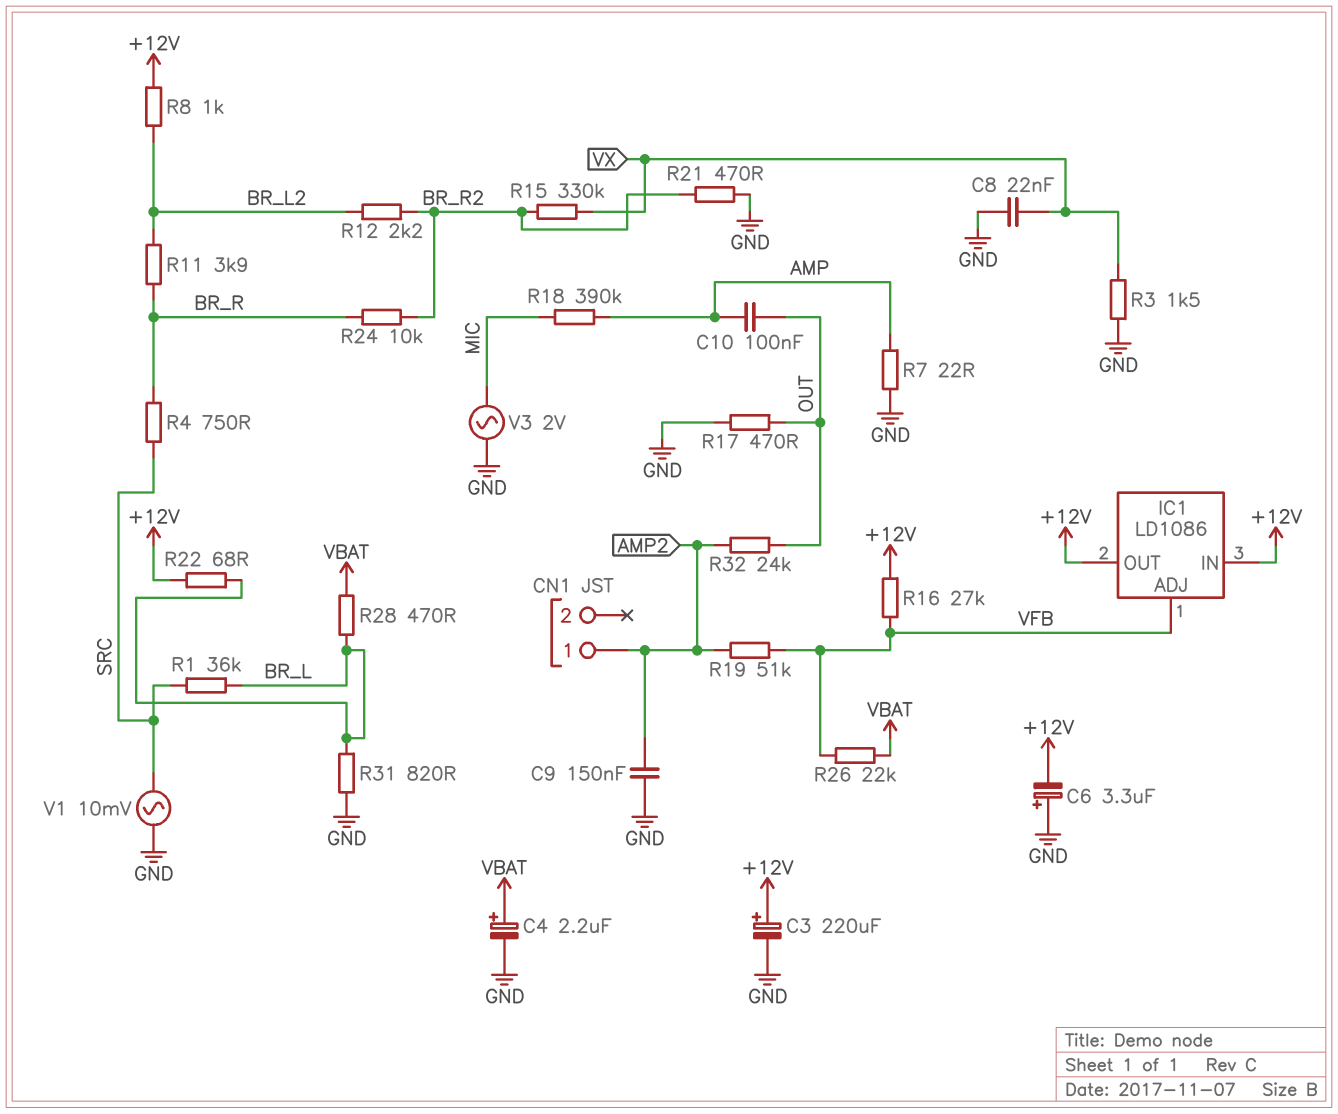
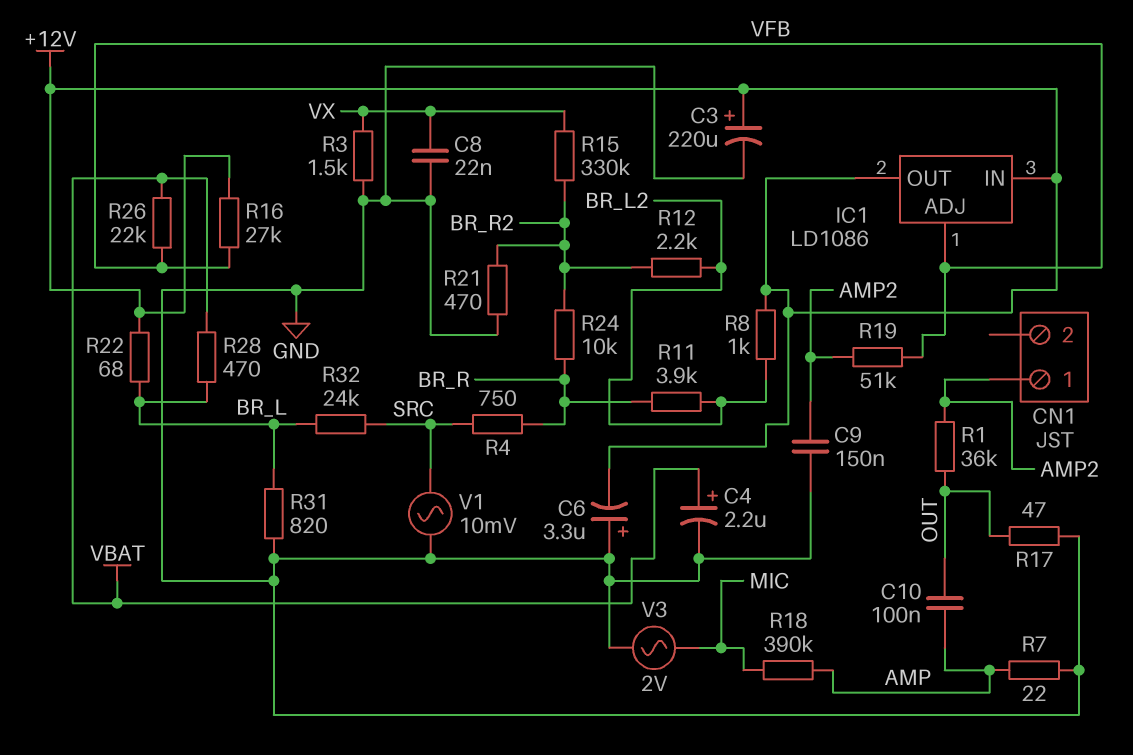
R1: 36k (BR_L, SRC) -> 36k (AMP2, OUT)
R17: 470 (GND, OUT) -> 47 (GND, OUT)
R32: 24k (AMP2, OUT) -> 24k (BR_L, SRC)

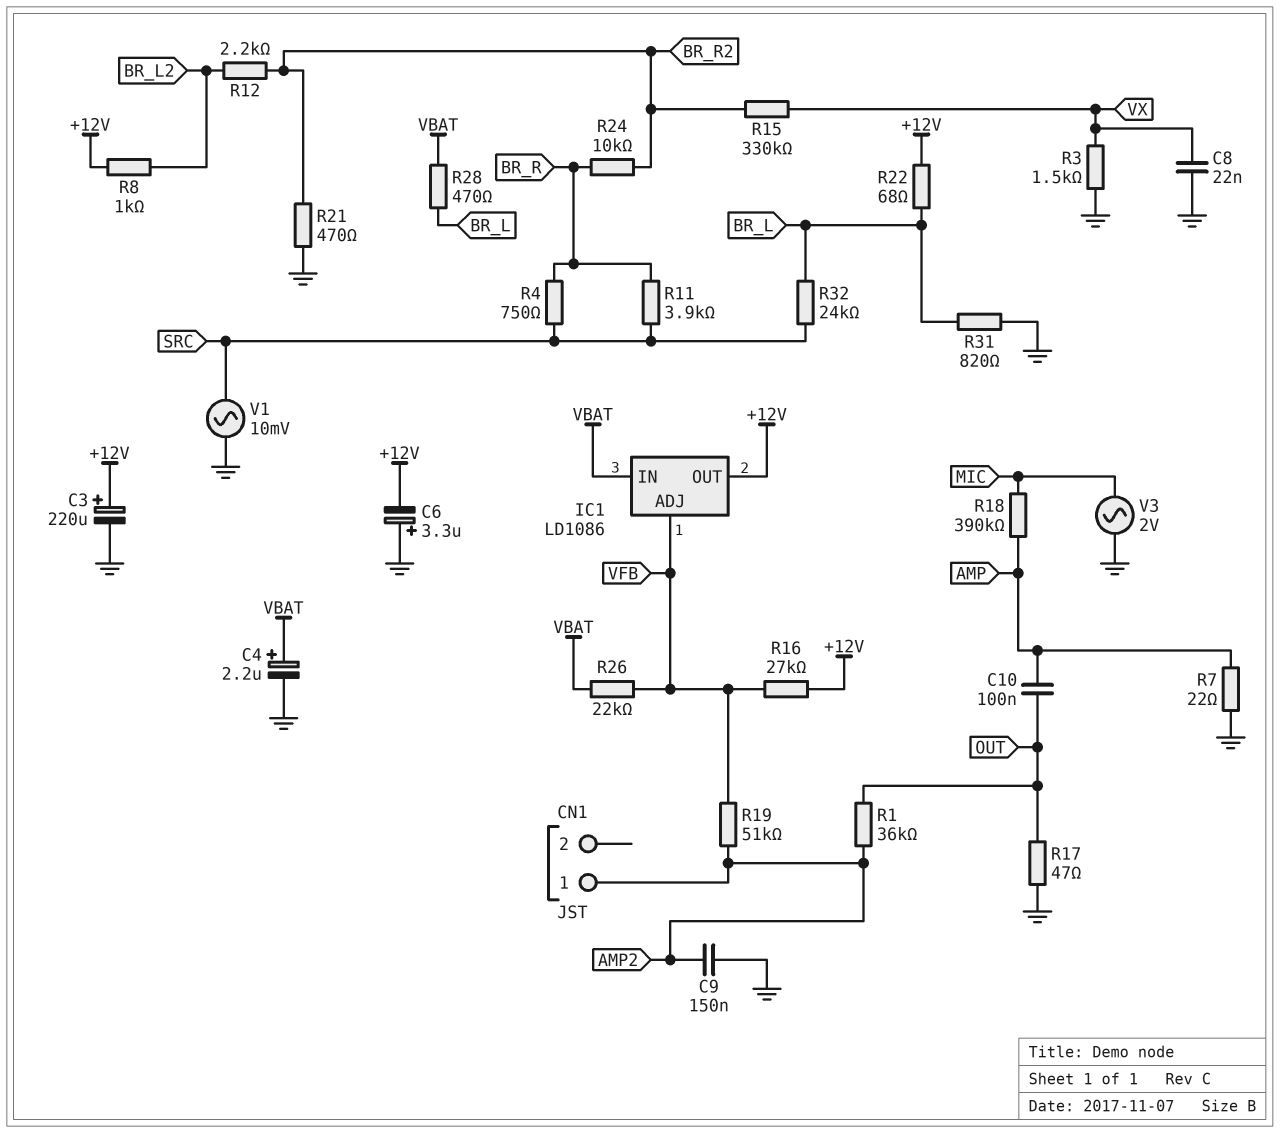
IC1 pin IN: +12V -> VBAT
R11: 3.9k (BR_L2, BR_R) -> 3.9k (BR_R, SRC)

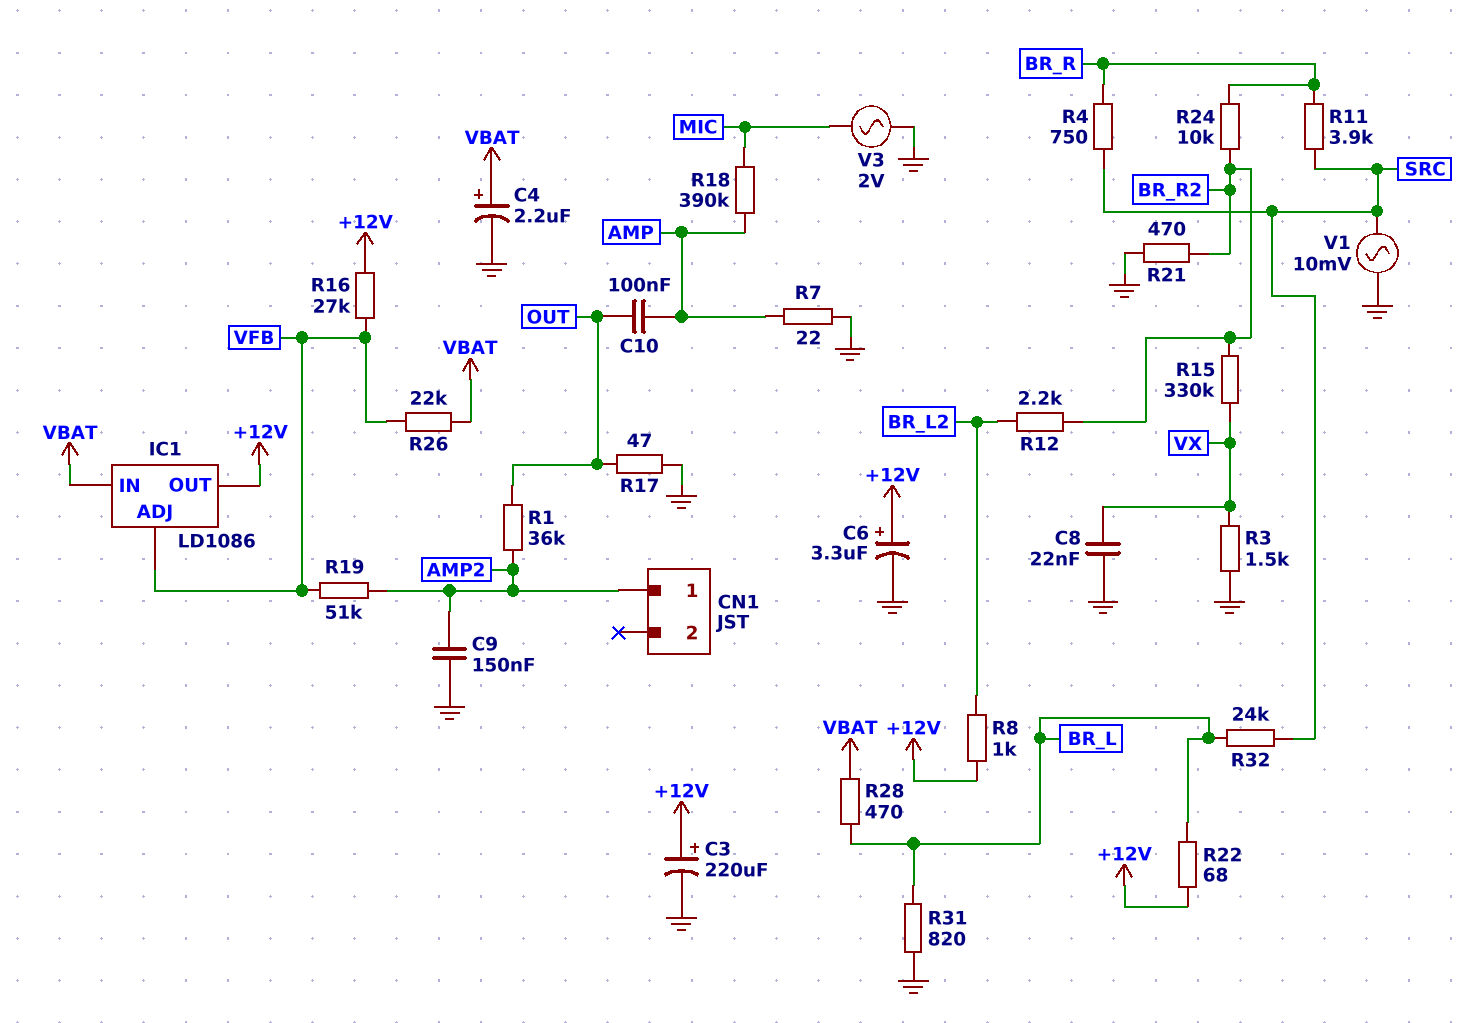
C6: 3.3uF (plus GND, minus +12V) -> 3.3uF (plus +12V, minus GND)

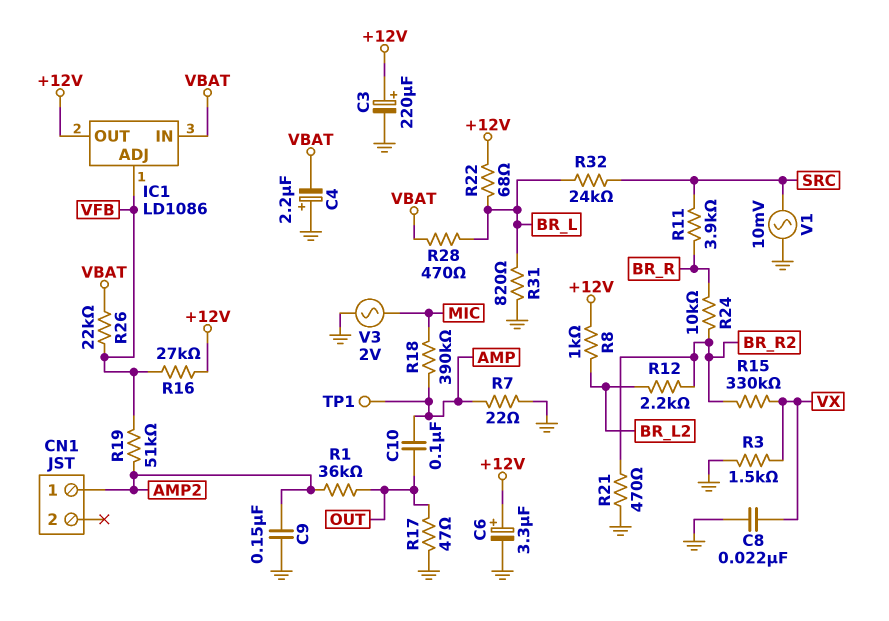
C4: 2.2uF (plus VBAT, minus GND) -> 2.2uF (plus GND, minus VBAT)
R4: 750 (BR_R, SRC) -> none
TP1: none -> test point (AMP)

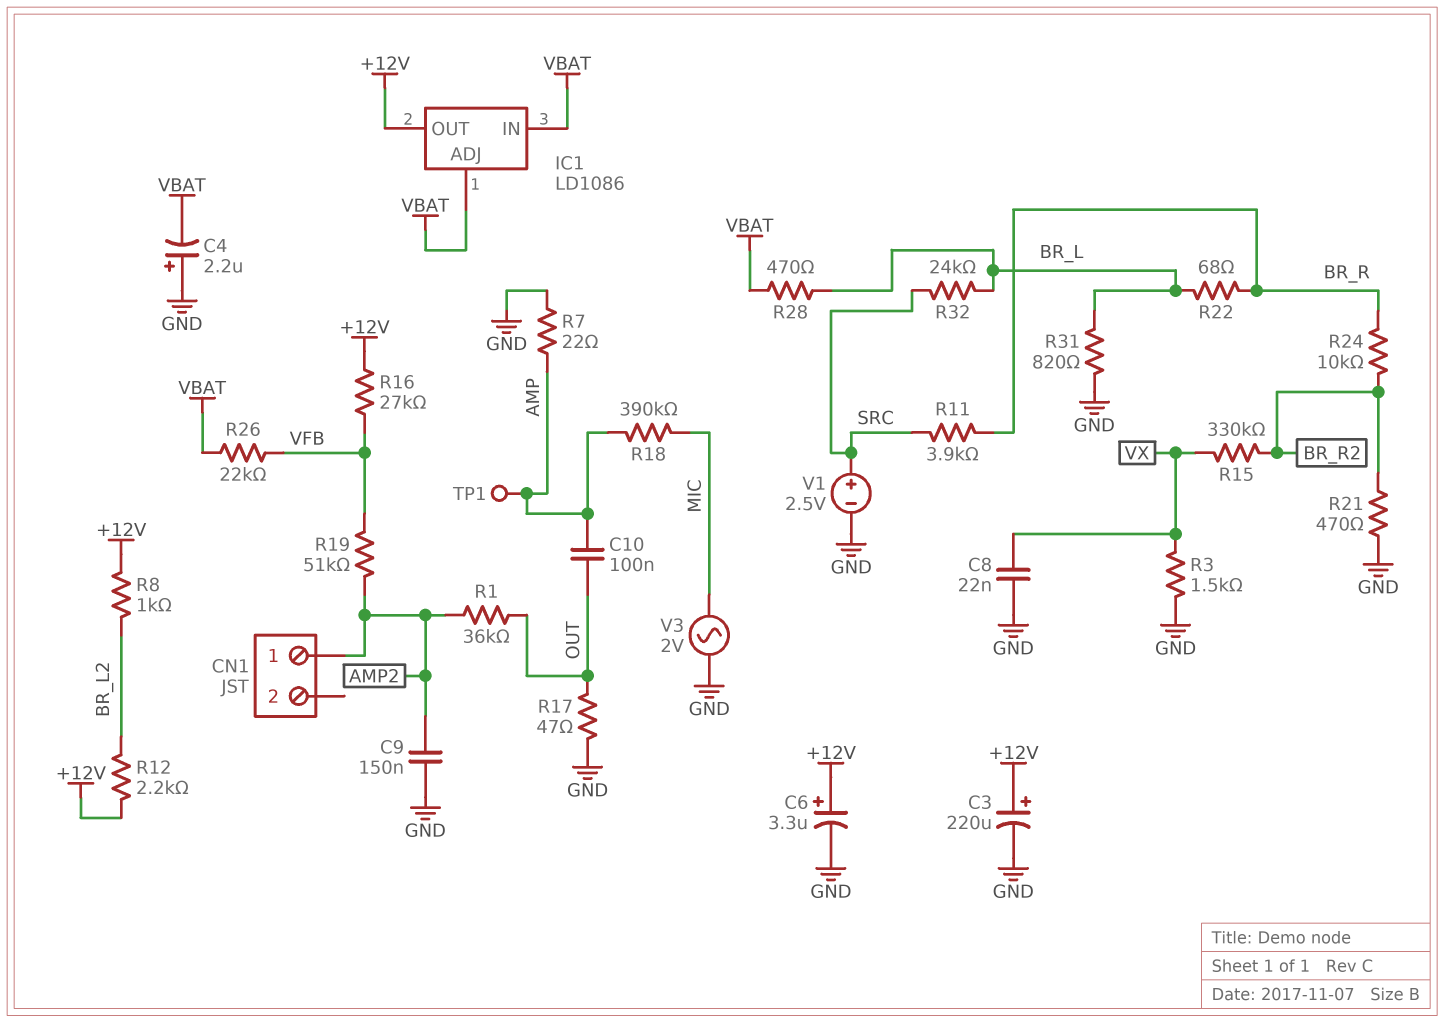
IC1 pin ADJ: VFB -> VBAT
R12: 2.2k (BR_L2, BR_R2) -> 2.2k (+12V, BR_L2)
R22: 68 (+12V, BR_L) -> 68 (BR_L, BR_R)
V1: AC 10mV (GND, SRC) -> 2.5V (plus SRC, minus GND)

